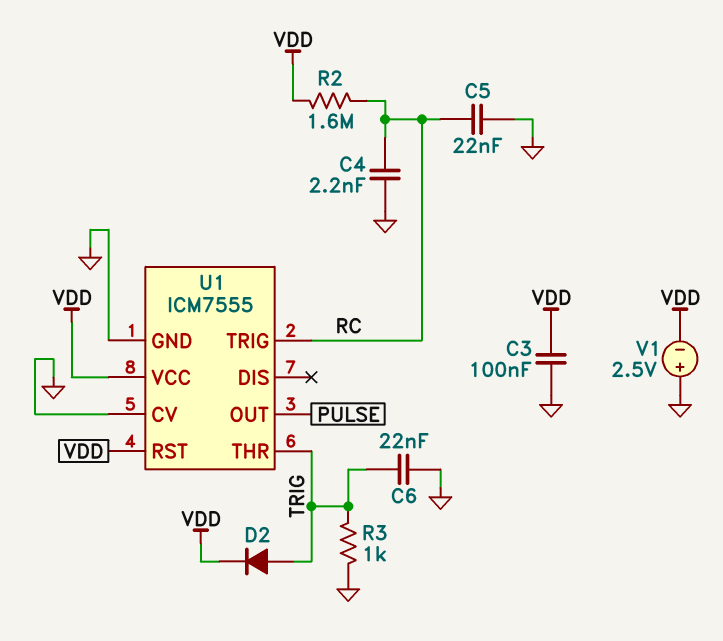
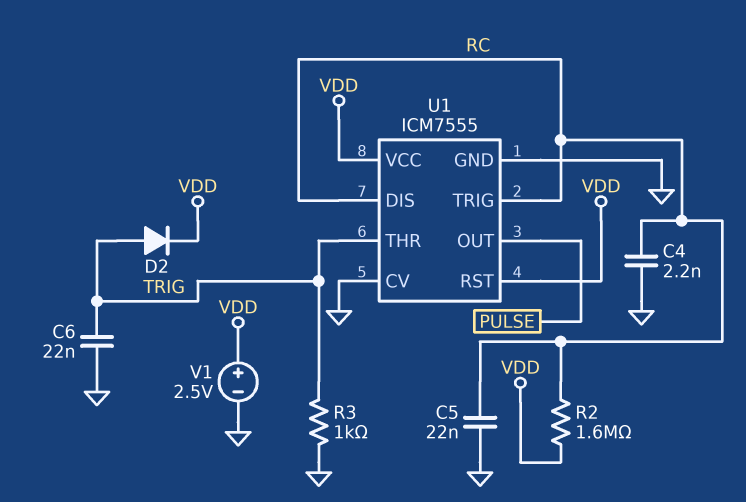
C3: 100nF (GND, VDD) -> none
U1 pin DIS: none -> RC
V1: 2.5V (plus GND, minus VDD) -> 2.5V (plus VDD, minus GND)

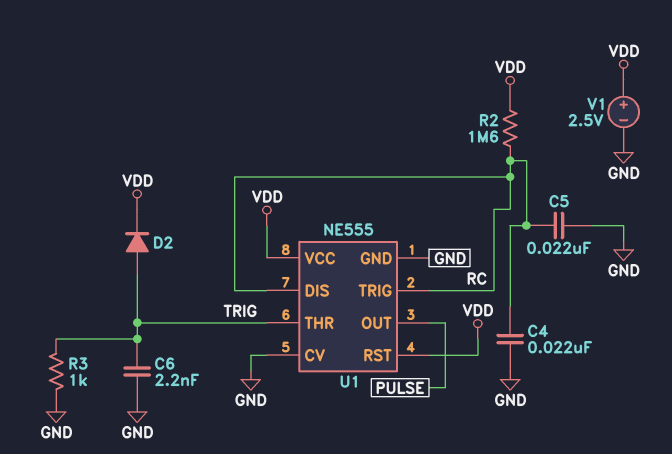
C4: 2.2nF (GND, RC) -> 22nF (GND, RC)
C6: 22nF (GND, TRIG) -> 2.2nF (GND, TRIG)
U1: ICM7555 -> NE555

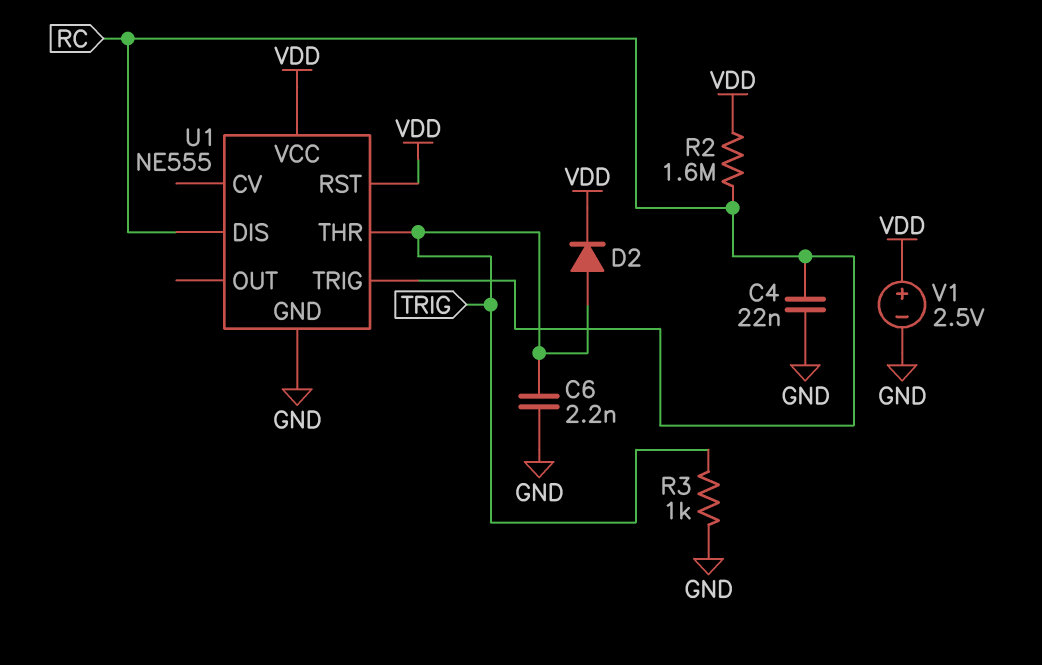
C5: 22nF (GND, RC) -> none
U1 pin CV: GND -> none
U1 pin OUT: PULSE -> none

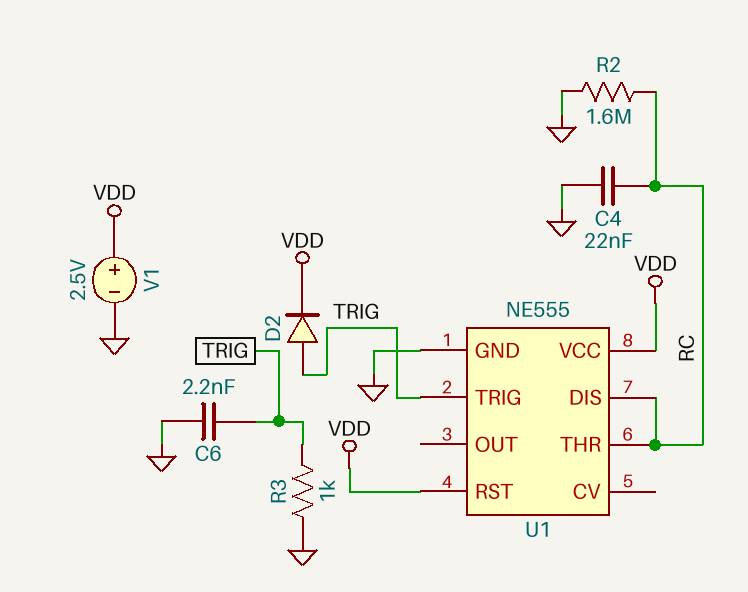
R2: 1.6M (RC, VDD) -> 1.6M (GND, RC)
U1 pin THR: TRIG -> RC
U1 pin TRIG: RC -> TRIG

